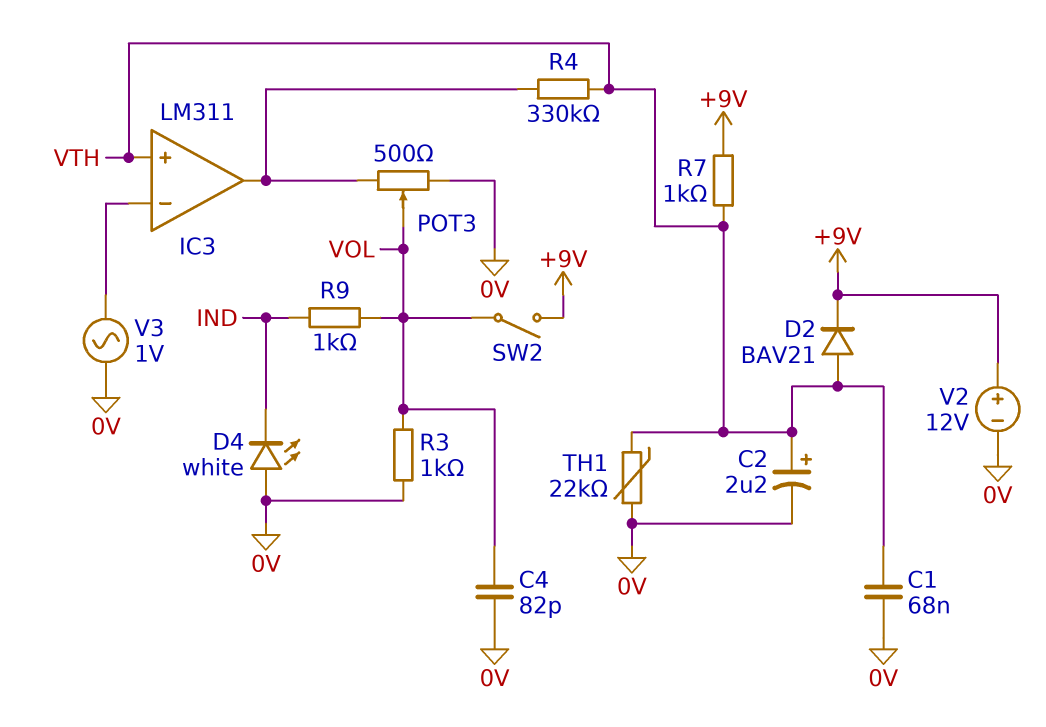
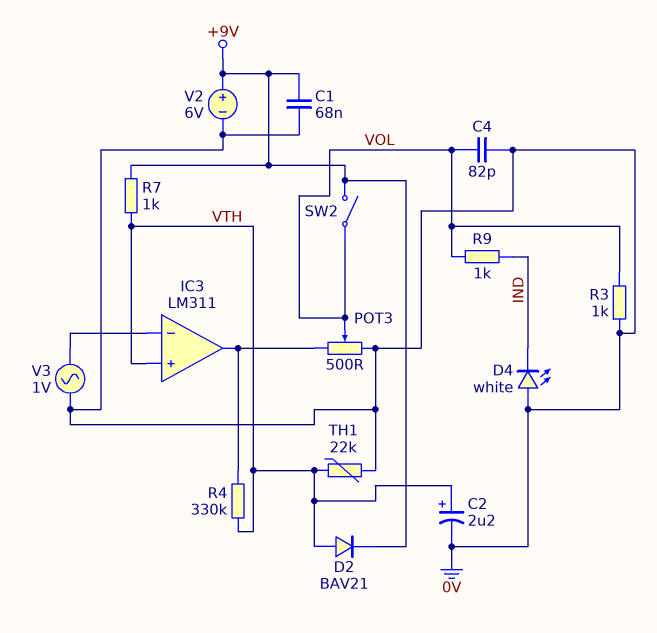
C1: 68nF (0V, VTH) -> 68nF (+9V, 0V)
V2: 12V (plus +9V, minus 0V) -> 6V (plus +9V, minus 0V)

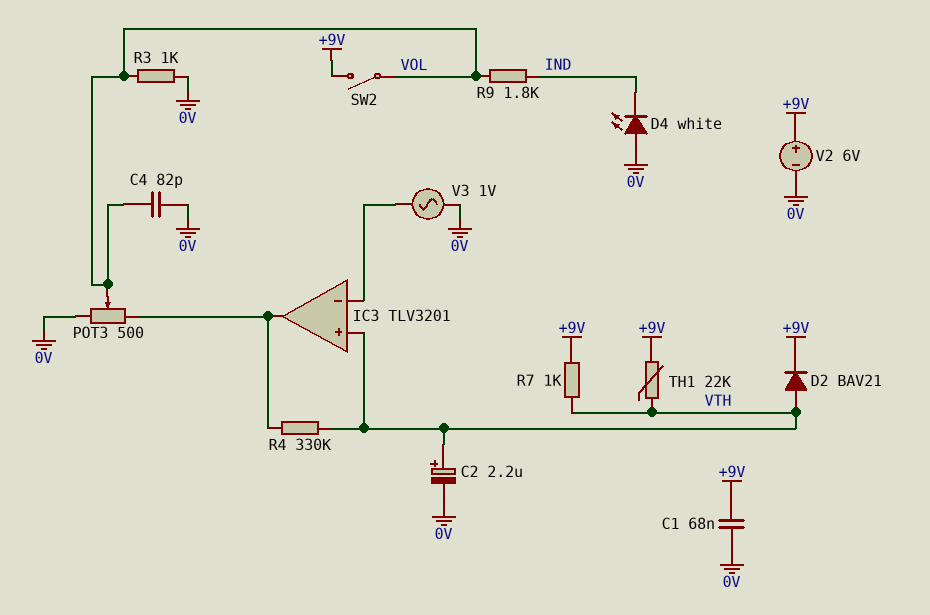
IC3: LM311 -> TLV3201
R9: 1k (IND, VOL) -> 1.8k (IND, VOL)
TH1: 22k (0V, VTH) -> 22k (+9V, VTH)

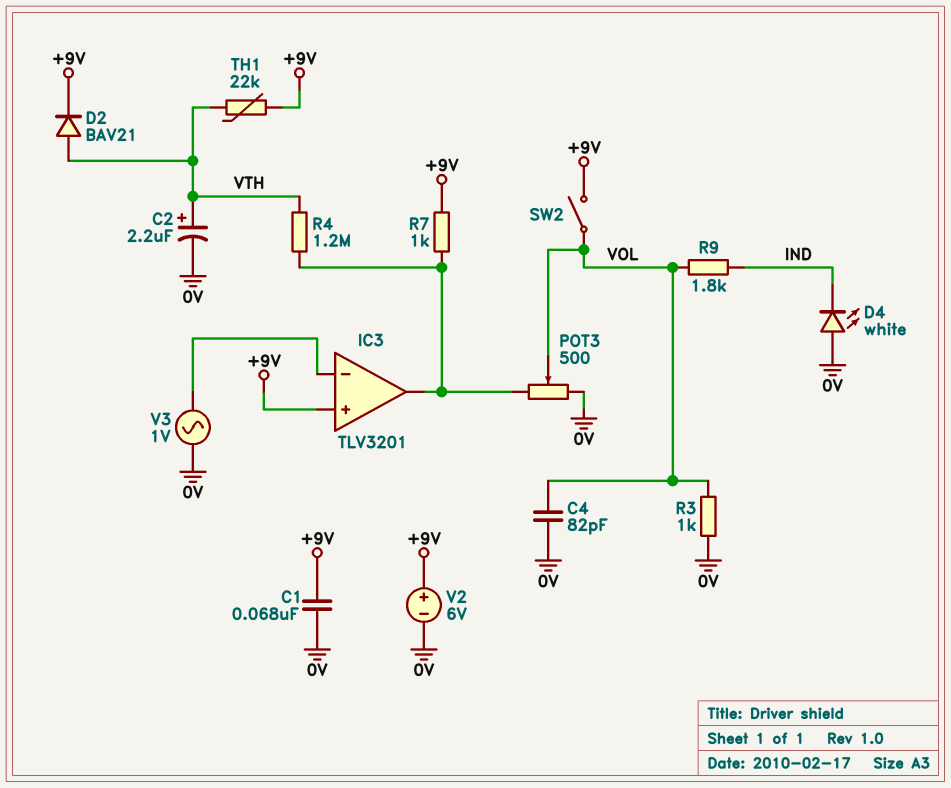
IC3 pin in+: VTH -> +9V
R4: 330k (IC3/out, VTH) -> 1.2M (IC3/out, VTH)
R7: 1k (+9V, VTH) -> 1k (+9V, IC3/out)

